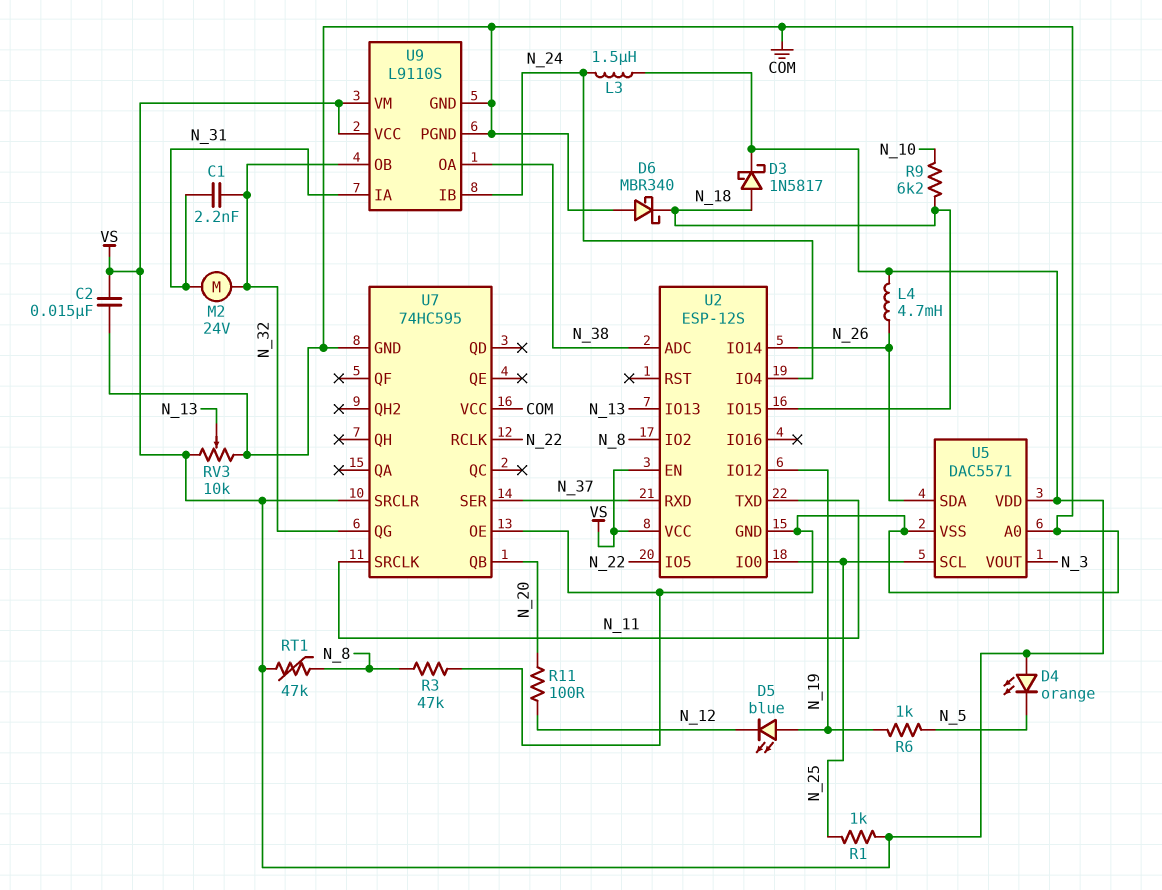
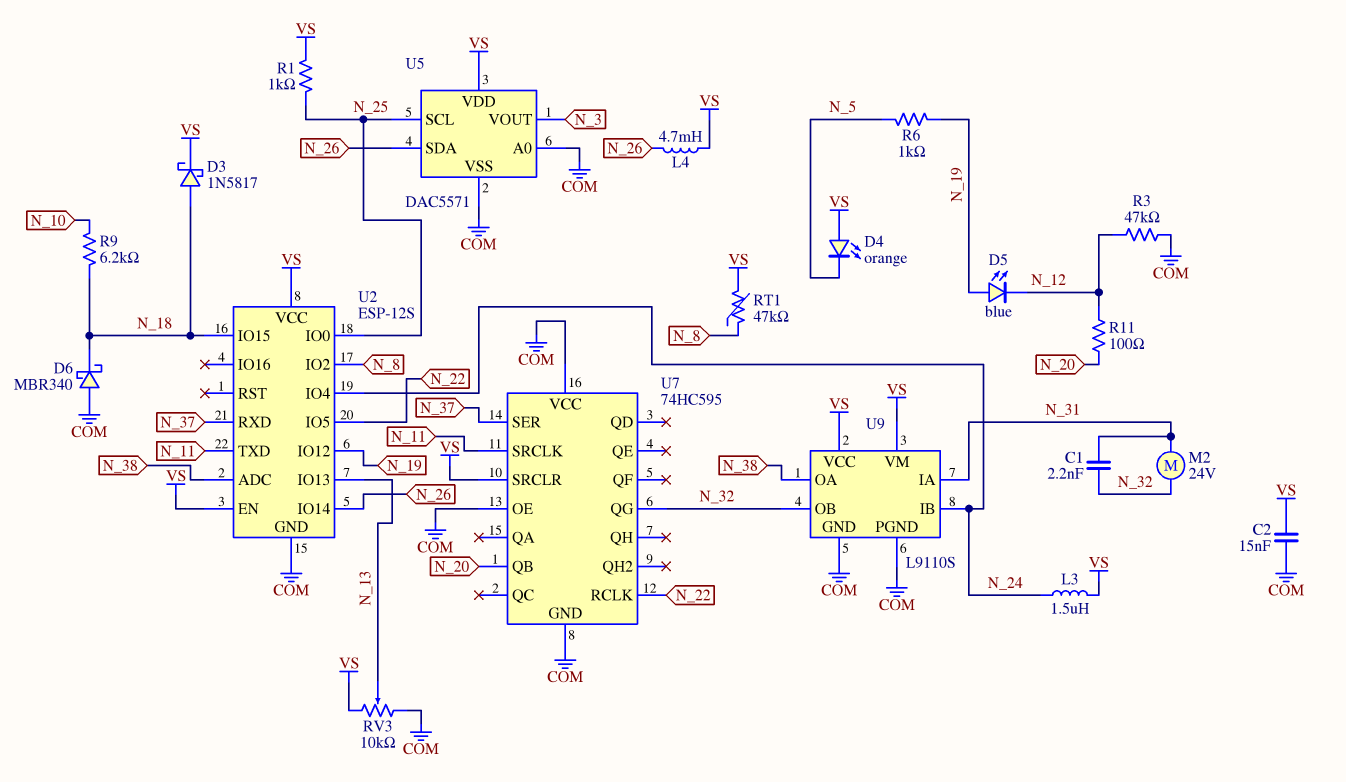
R3: 47k (COM, N_8) -> 47k (COM, N_12)

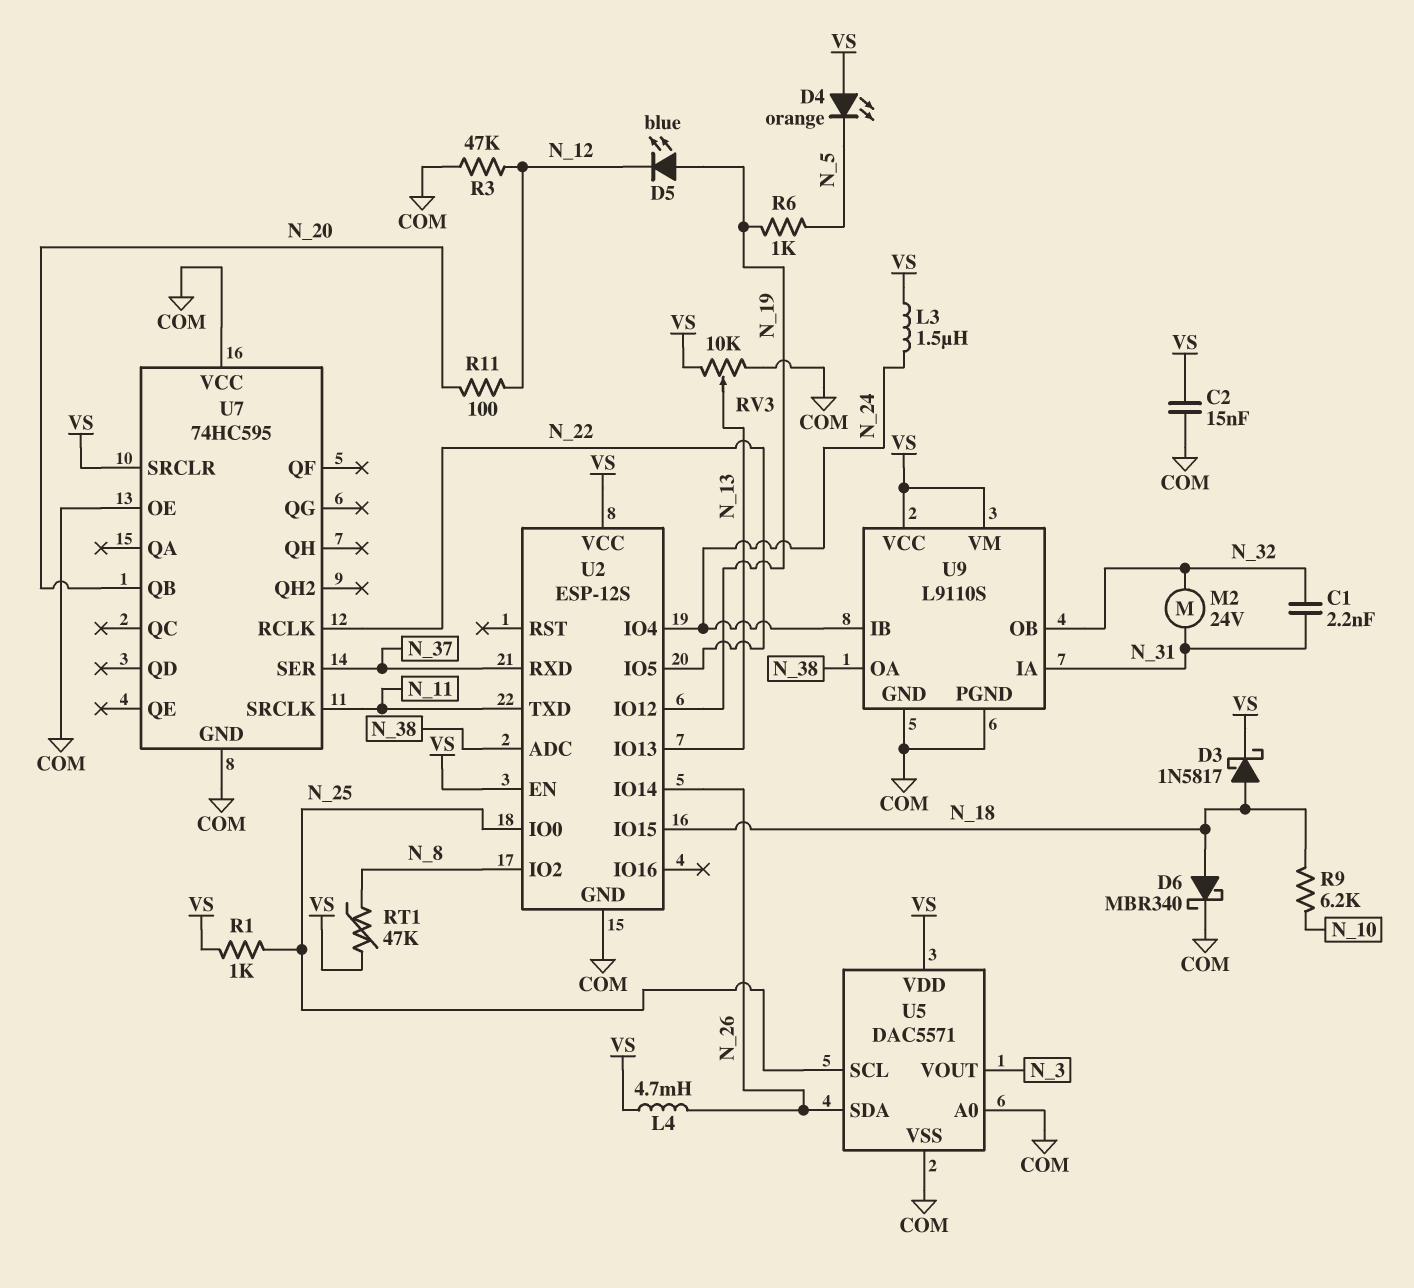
D6: schottky MBR340 (A COM, K N_18) -> schottky MBR340 (A N_18, K COM)
U7 pin QG: N_32 -> none

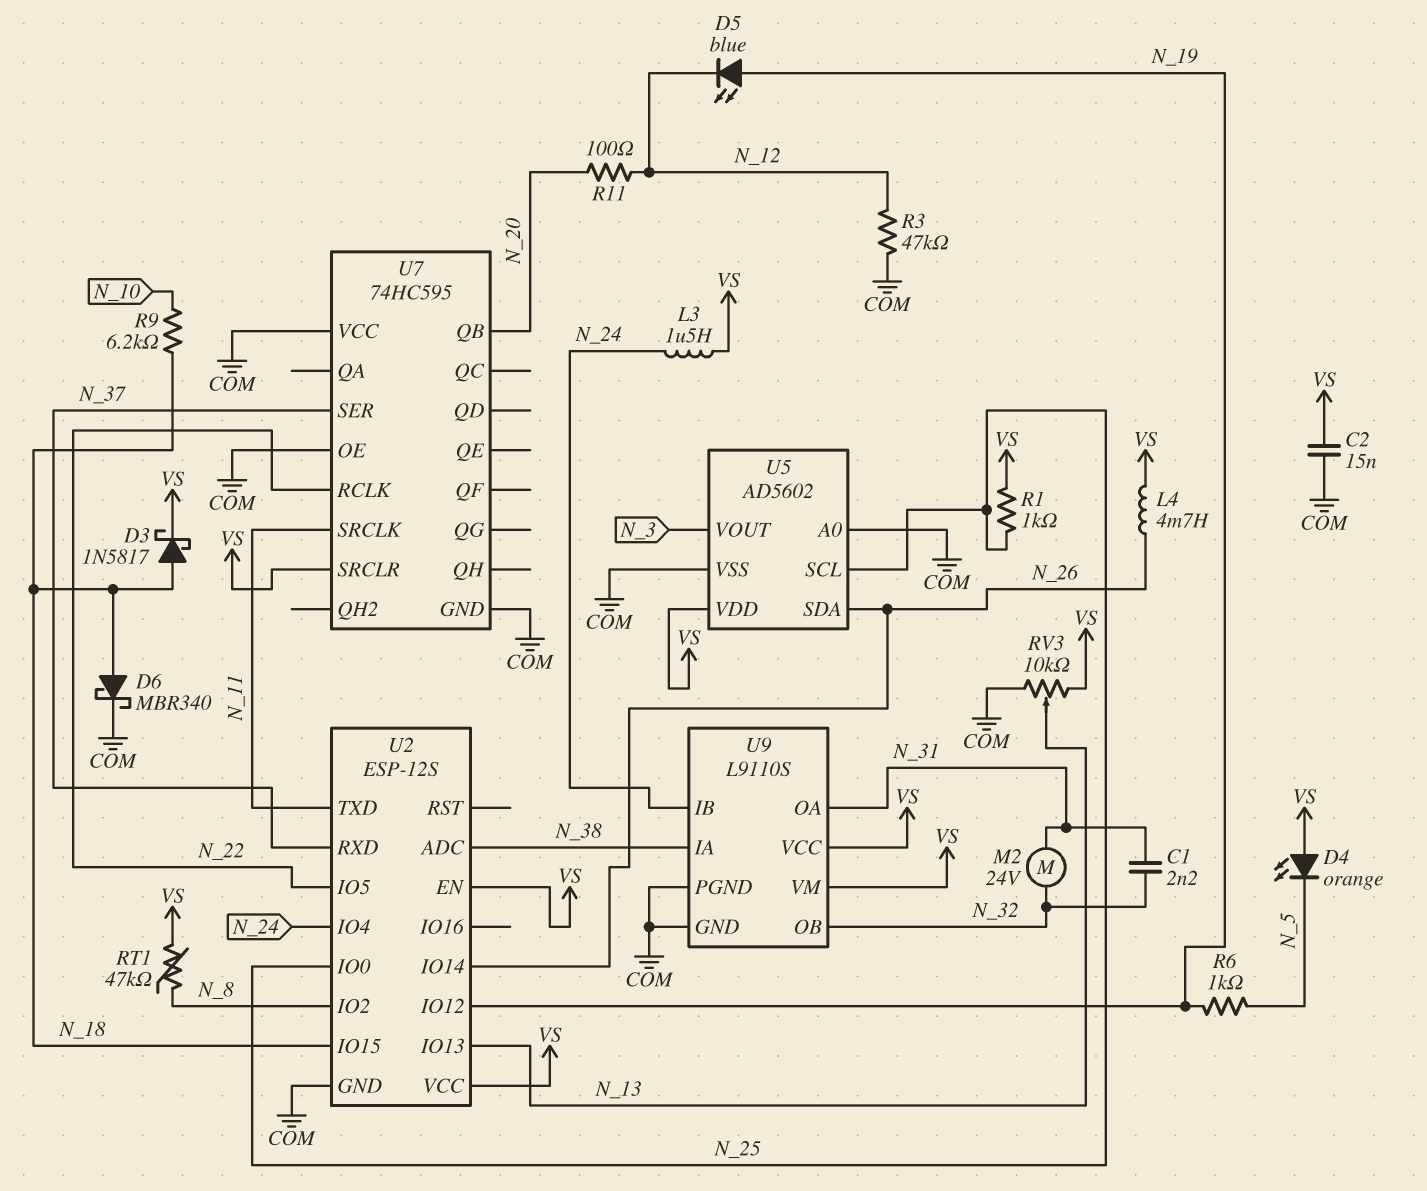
U5: DAC5571 -> AD5602
U9 pin IA: N_31 -> N_38
U9 pin OA: N_38 -> N_31

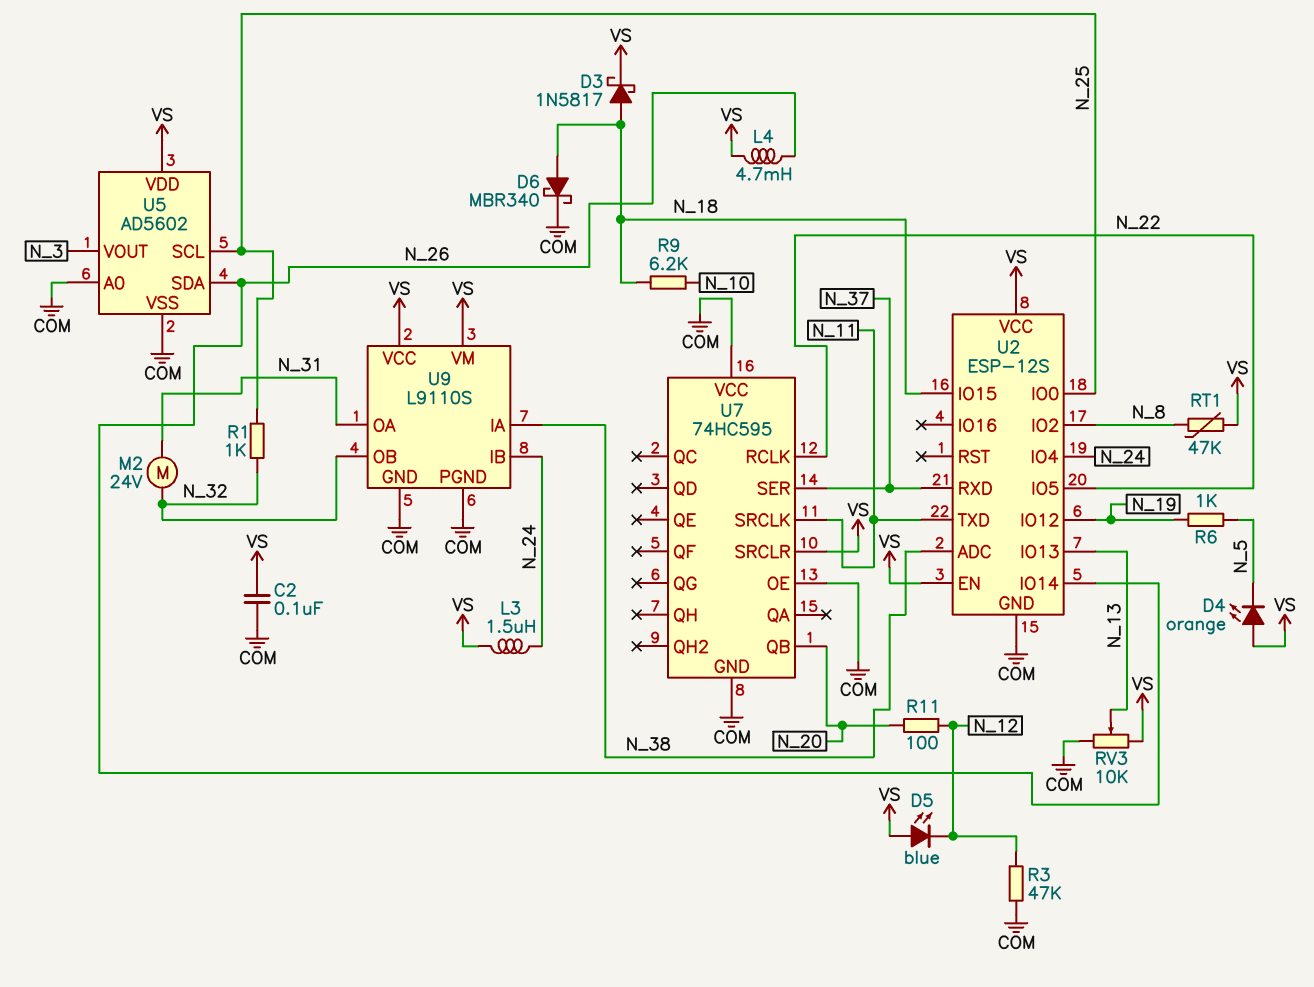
C1: 2.2nF (N_31, N_32) -> none
C2: 15nF (COM, VS) -> 100nF (COM, VS)
D5: LED blue (A N_19, K N_12) -> LED blue (A VS, K N_12)
R1: 1k (N_25, VS) -> 1k (N_25, N_32)

